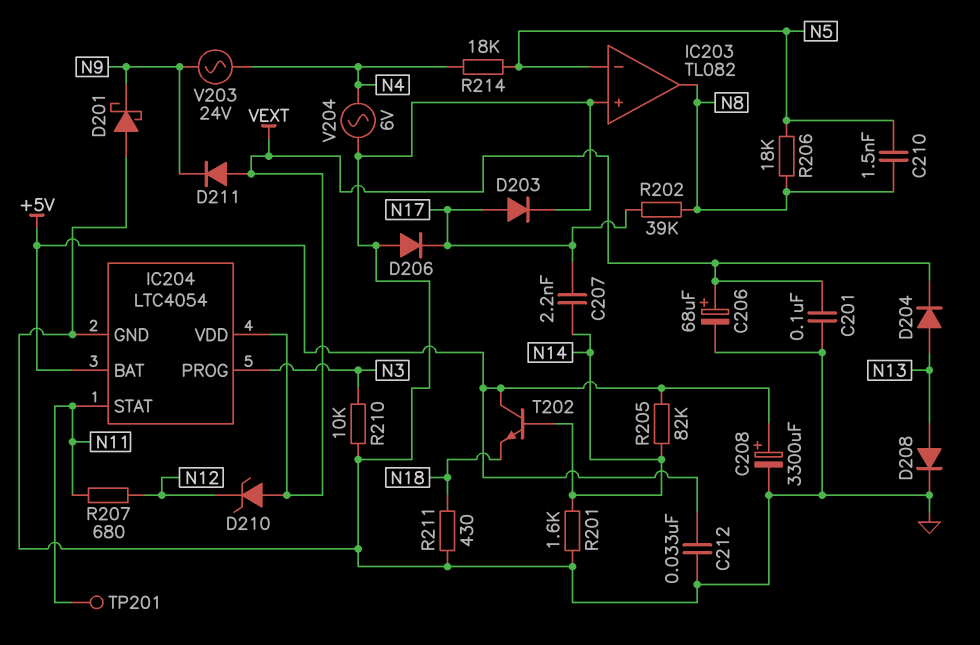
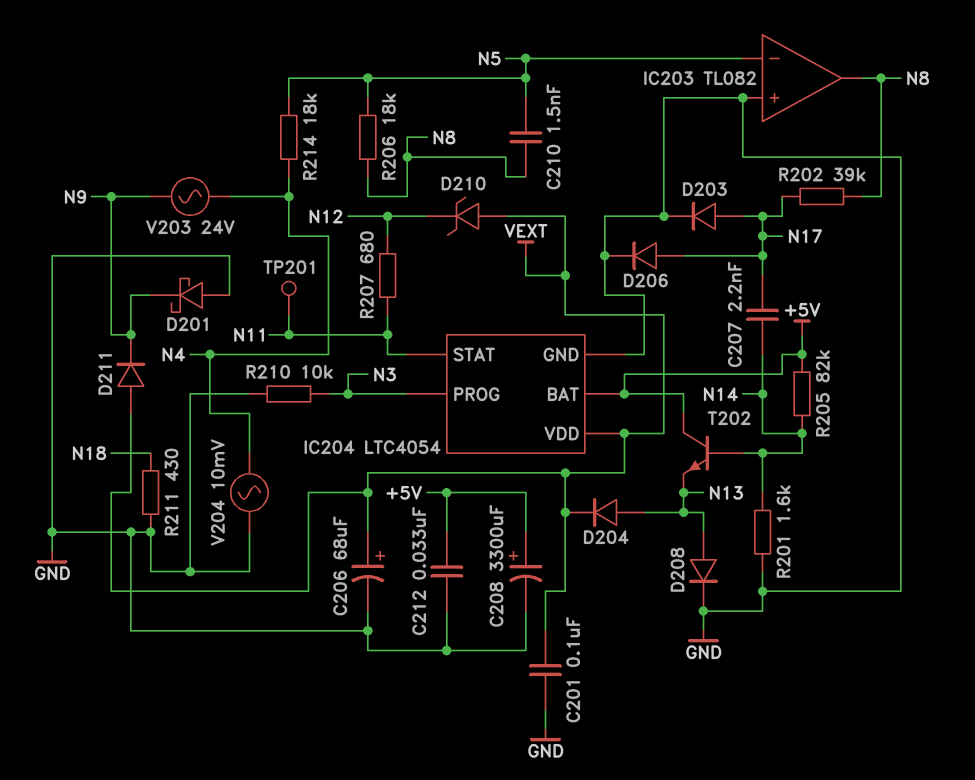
D206: diode (A GND, K N17) -> diode (A N17, K GND)
T202: NPN (B N14, C +5V, E N18) -> NPN (B N14, C +5V, E N13)
V204: AC 6V (GND, N4) -> AC 10mV (GND, N4)

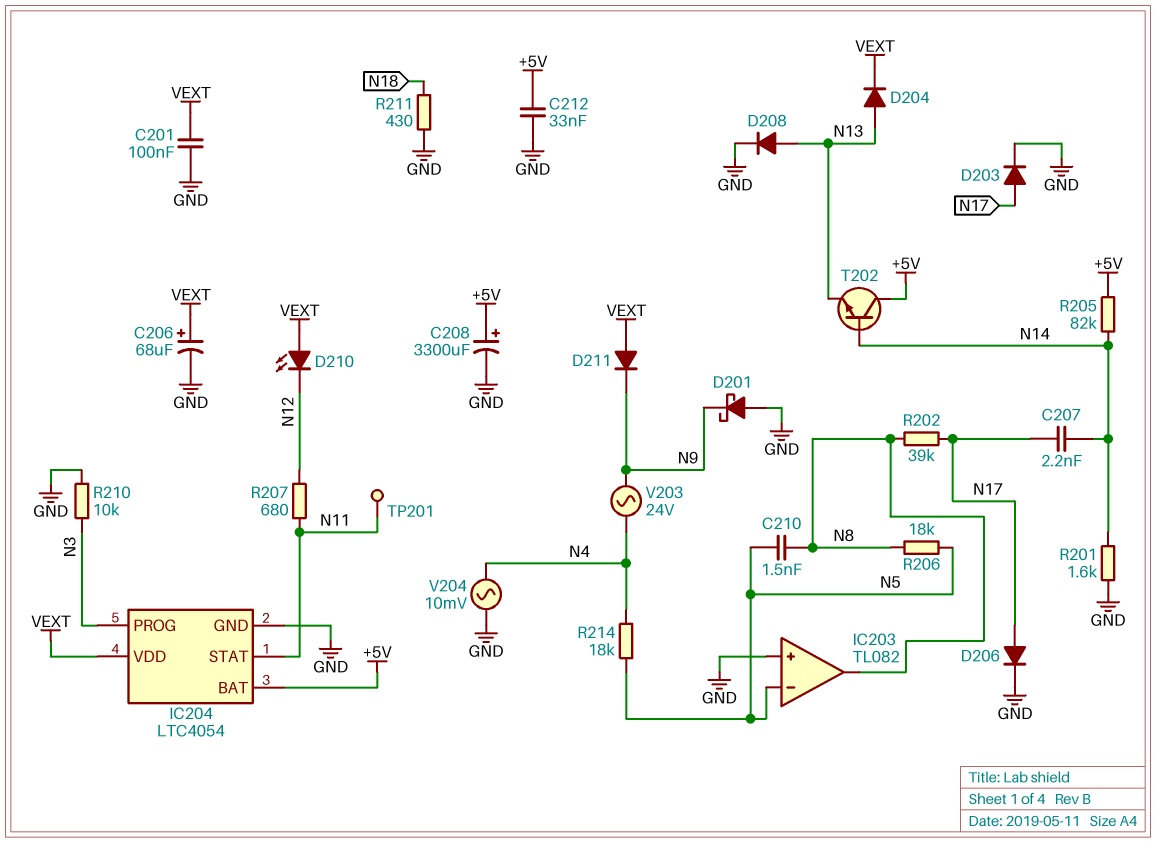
D210: zener (A VEXT, K N12) -> LED (A VEXT, K N12)

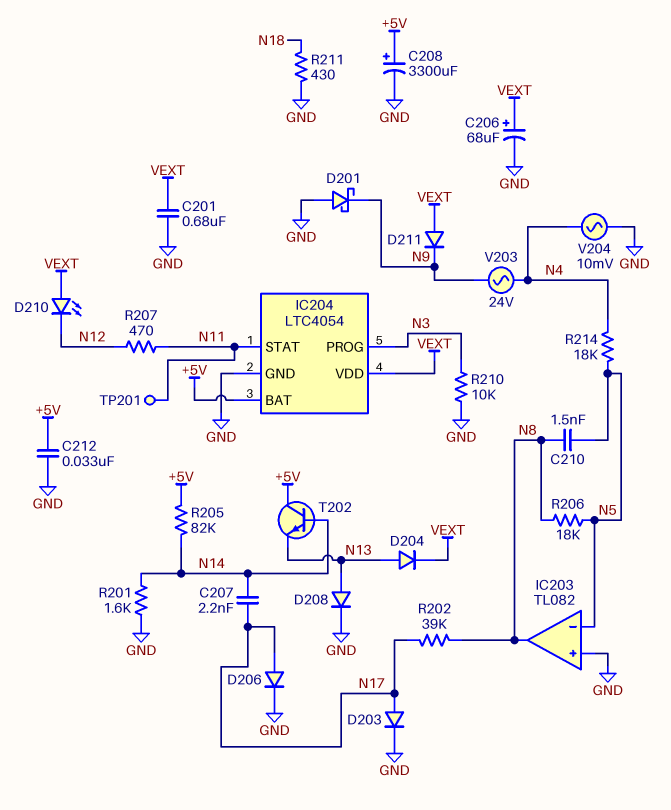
C201: 100nF (GND, VEXT) -> 680nF (GND, VEXT)
R207: 680 (N11, N12) -> 470 (N11, N12)

